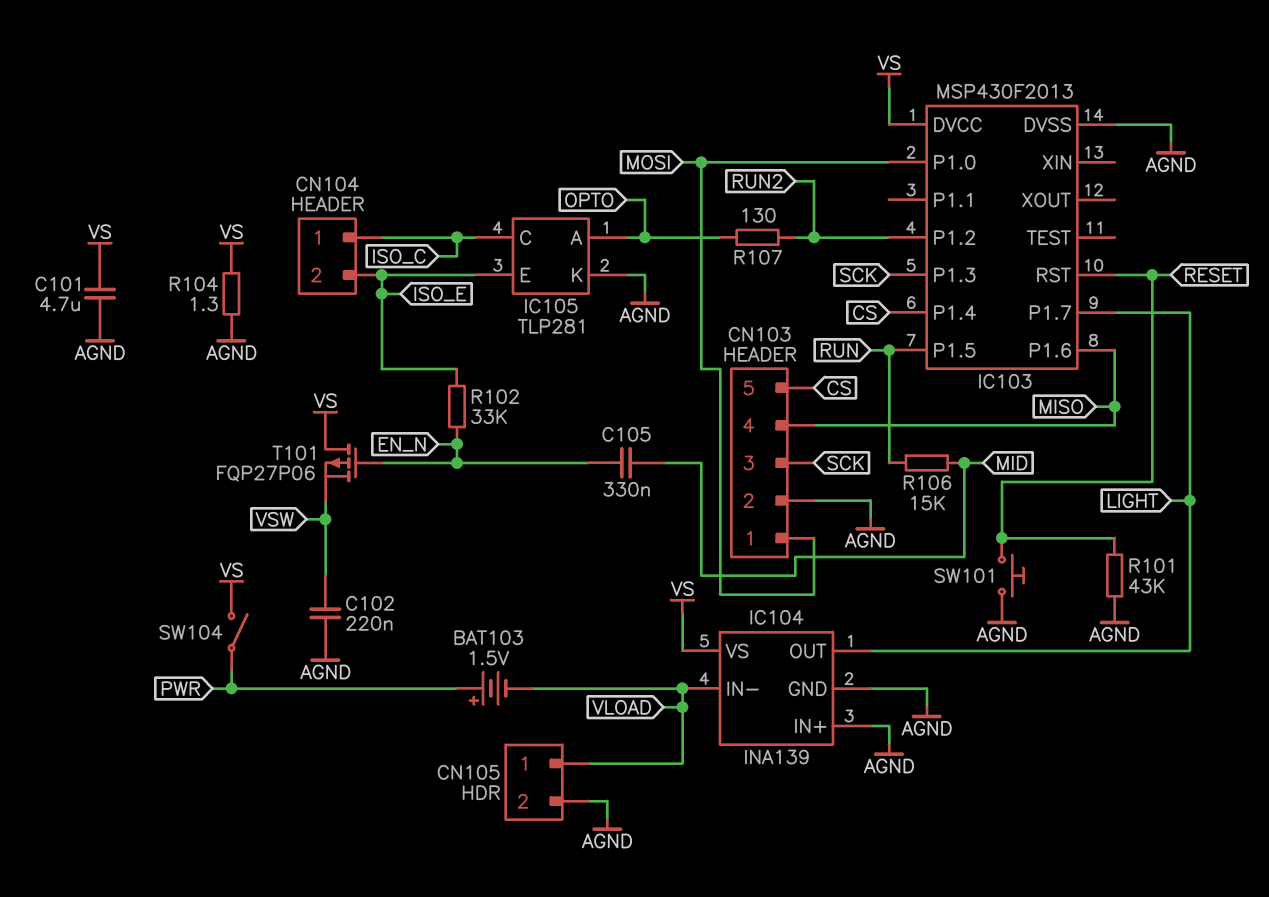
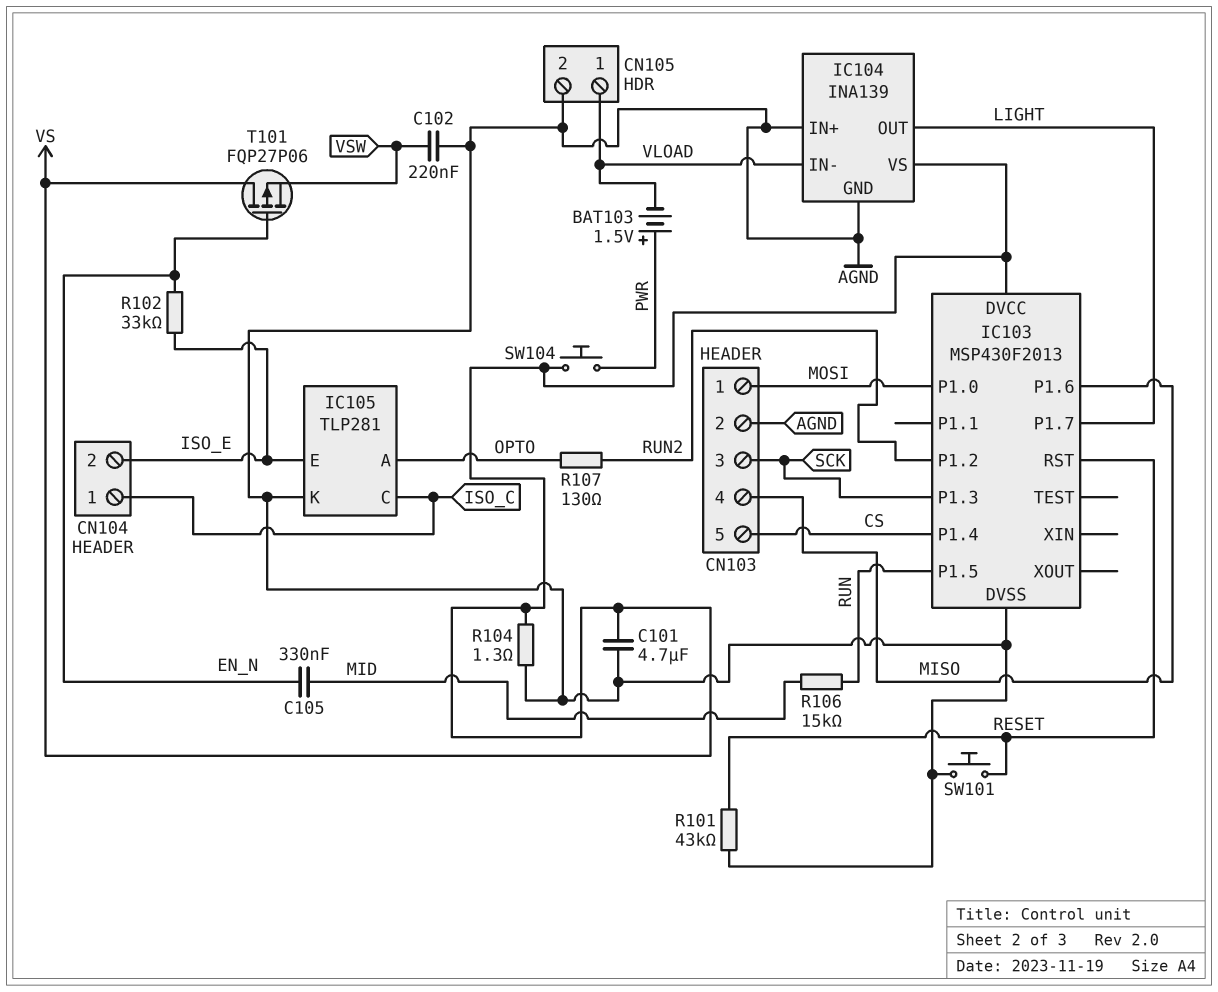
SW104: switch (PWR, VS) -> button (PWR, VS)

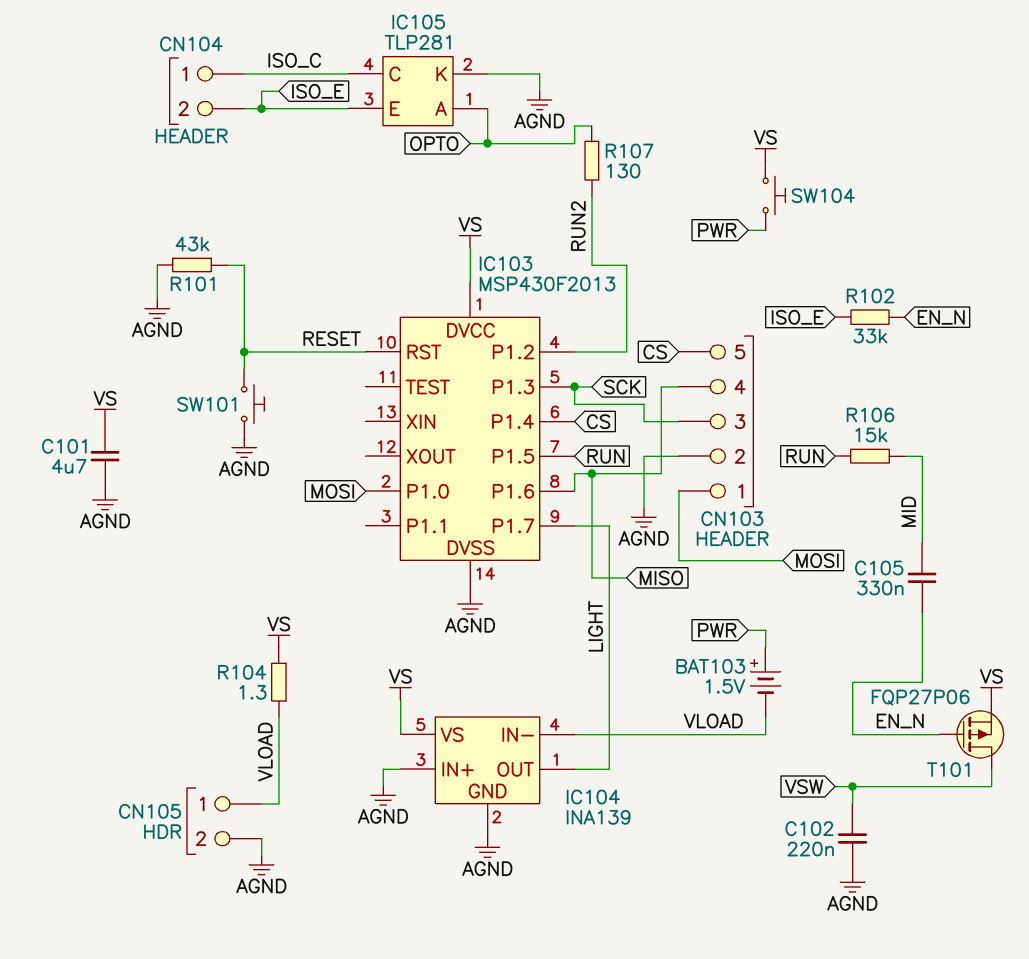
R104: 1.3 (AGND, VS) -> 1.3 (VLOAD, VS)
T101: PMOS FQP27P06 (G EN_N, D VS, S VSW) -> PMOS FQP27P06 (G EN_N, D VSW, S VS)

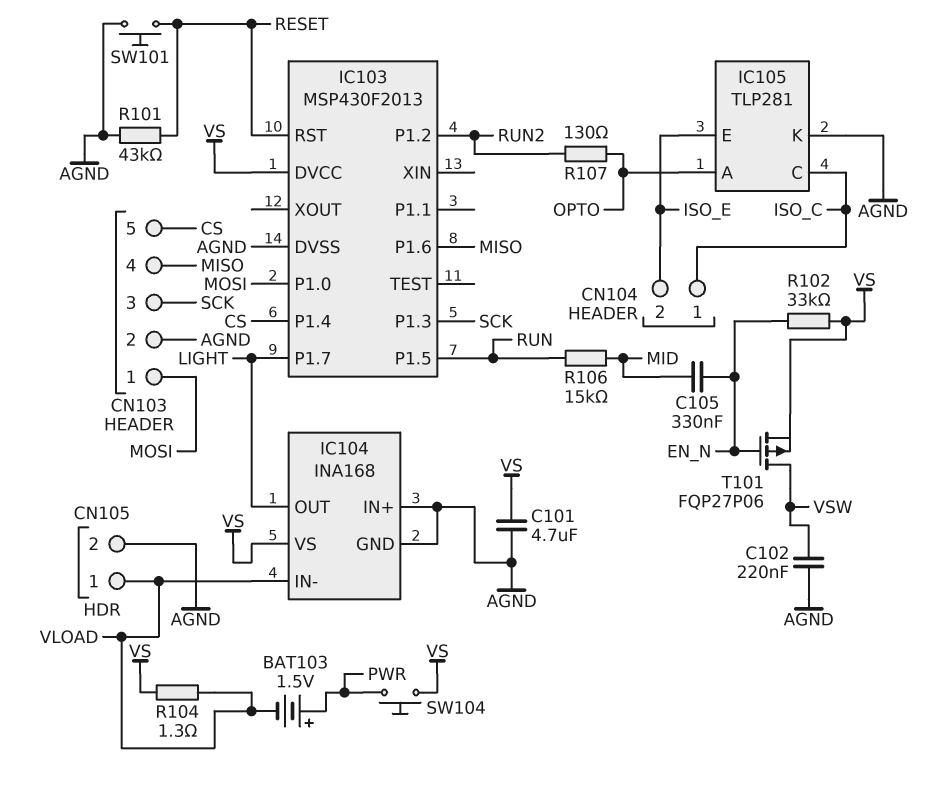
IC104: INA139 -> INA168
R102: 33k (EN_N, ISO_E) -> 33k (EN_N, VS)

